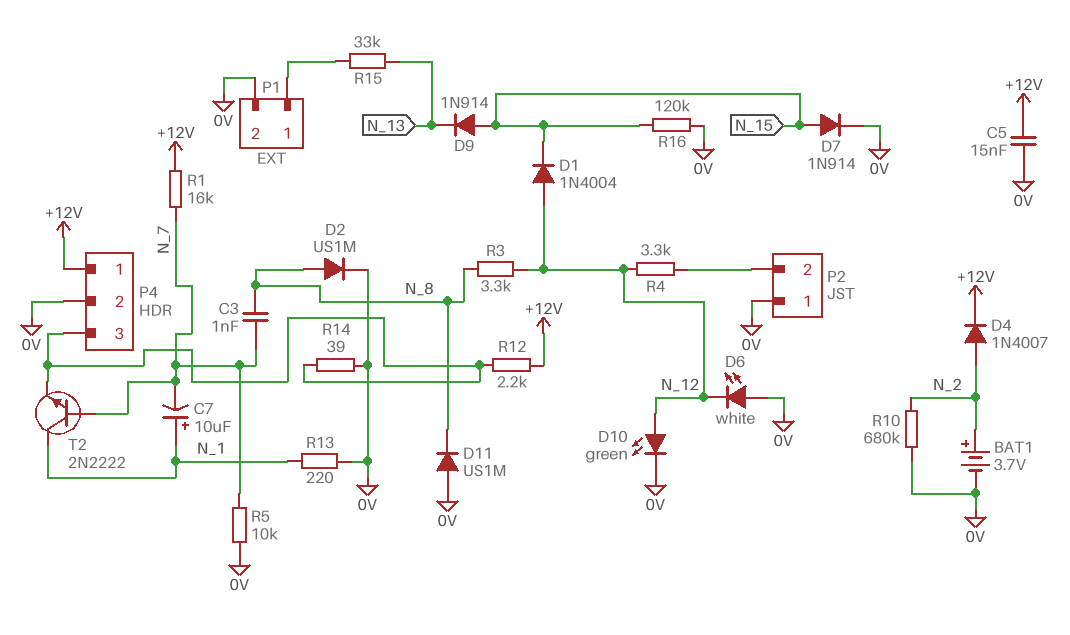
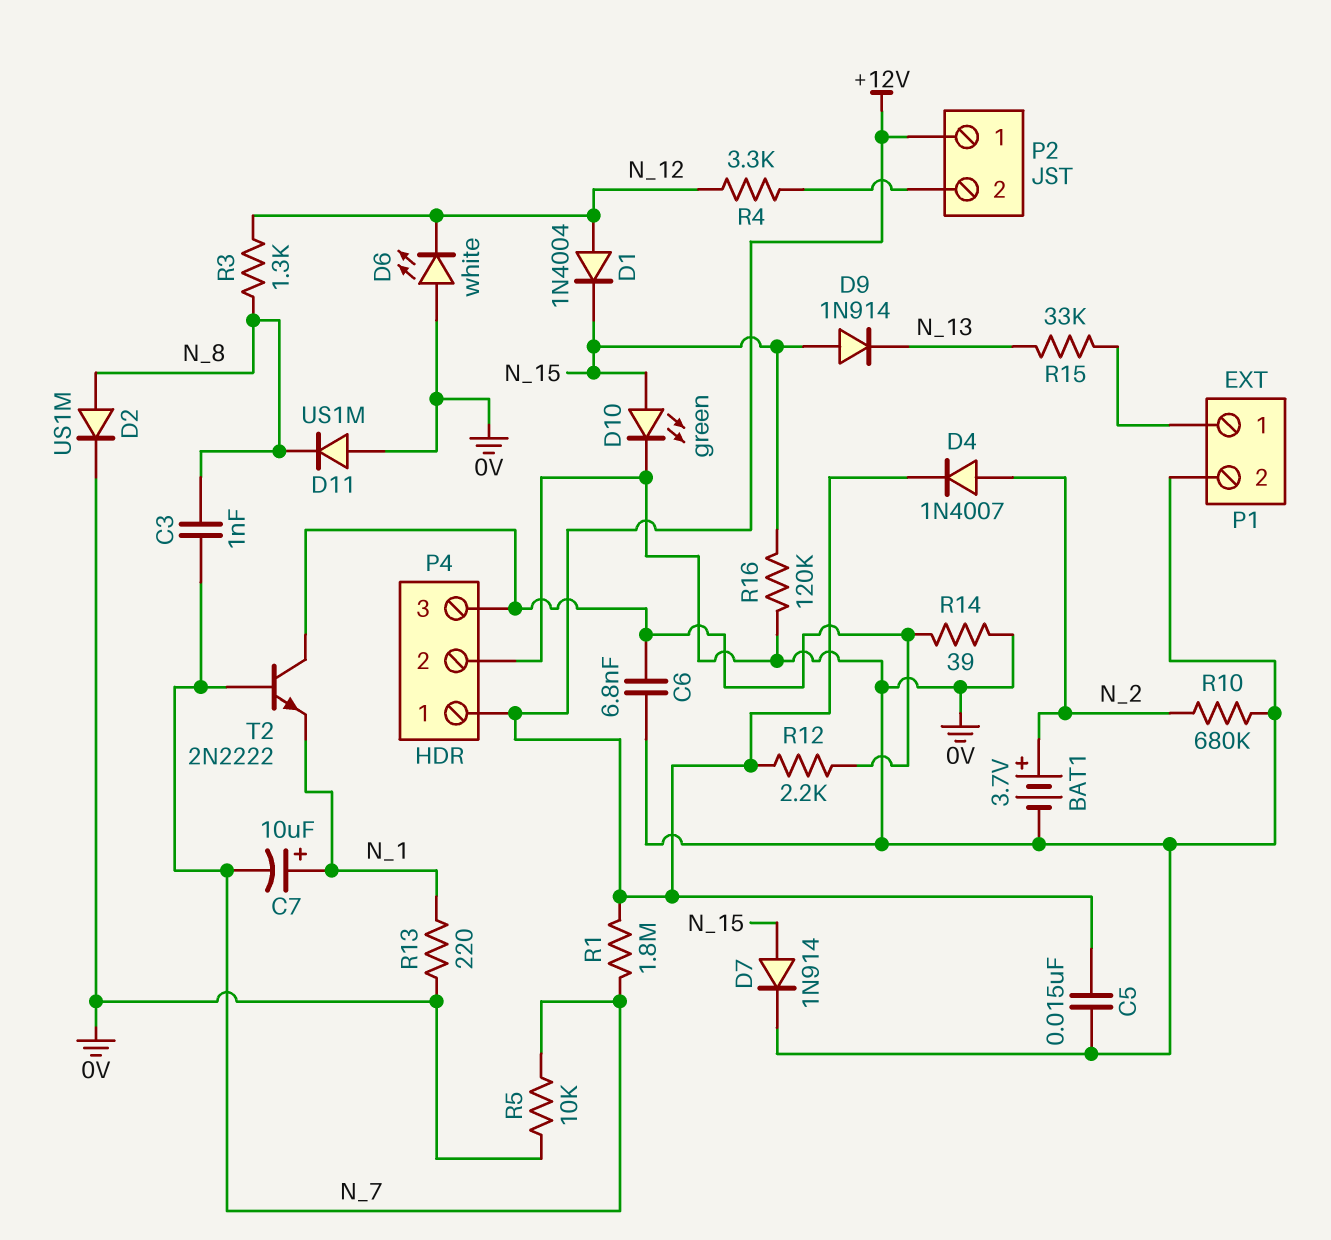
C6: none -> 6.8nF (0V, P4/3)
D10: LED green (A N_12, K 0V) -> LED green (A N_15, K 0V)
P2 pin 1: 0V -> +12V
R1: 16k (+12V, N_7) -> 1.8M (+12V, N_7)
R3: 3.3k (N_8, N_12) -> 1.3k (N_8, N_12)
T2: NPN 2N2222 (B N_7, C N_1, E P4/3) -> NPN 2N2222 (B N_7, C P4/3, E N_1)

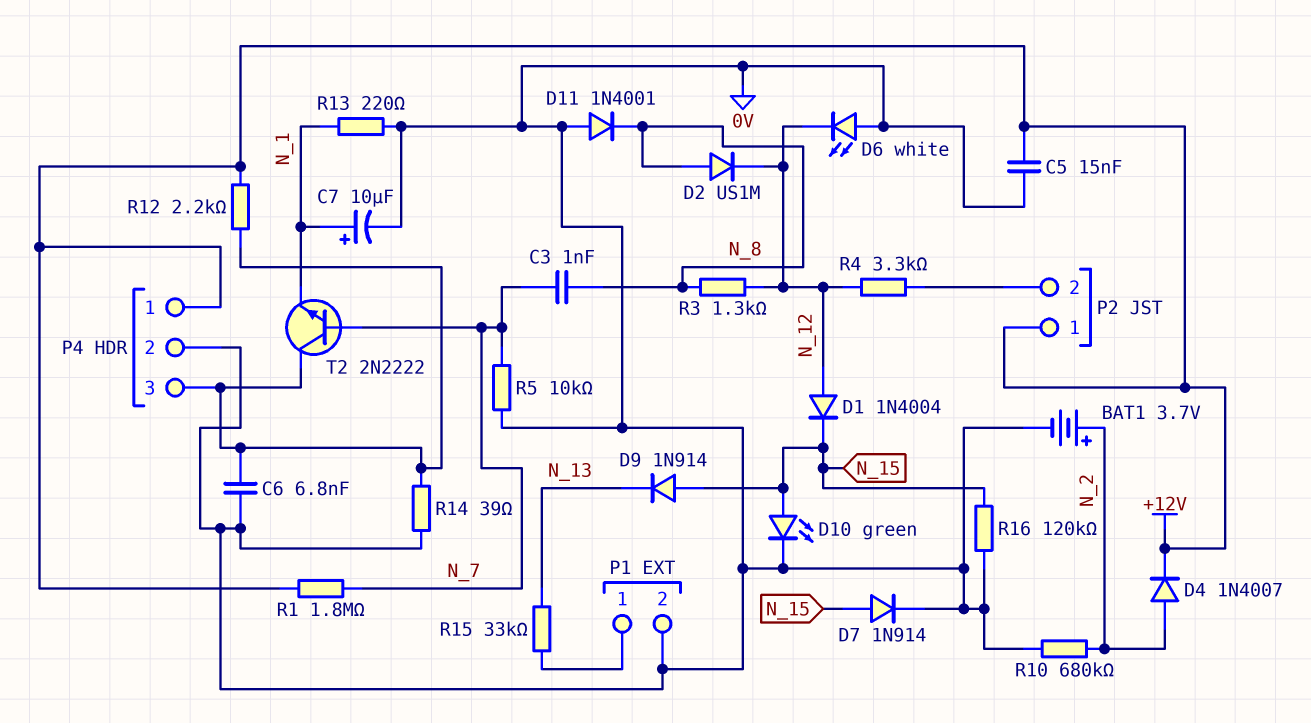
C7: 10uF (plus N_1, minus N_7) -> 10uF (plus N_1, minus 0V)
D2: diode US1M (A N_8, K 0V) -> diode US1M (A N_8, K N_12)
D11: diode US1M (A 0V, K N_8) -> diode 1N4001 (A 0V, K N_8)

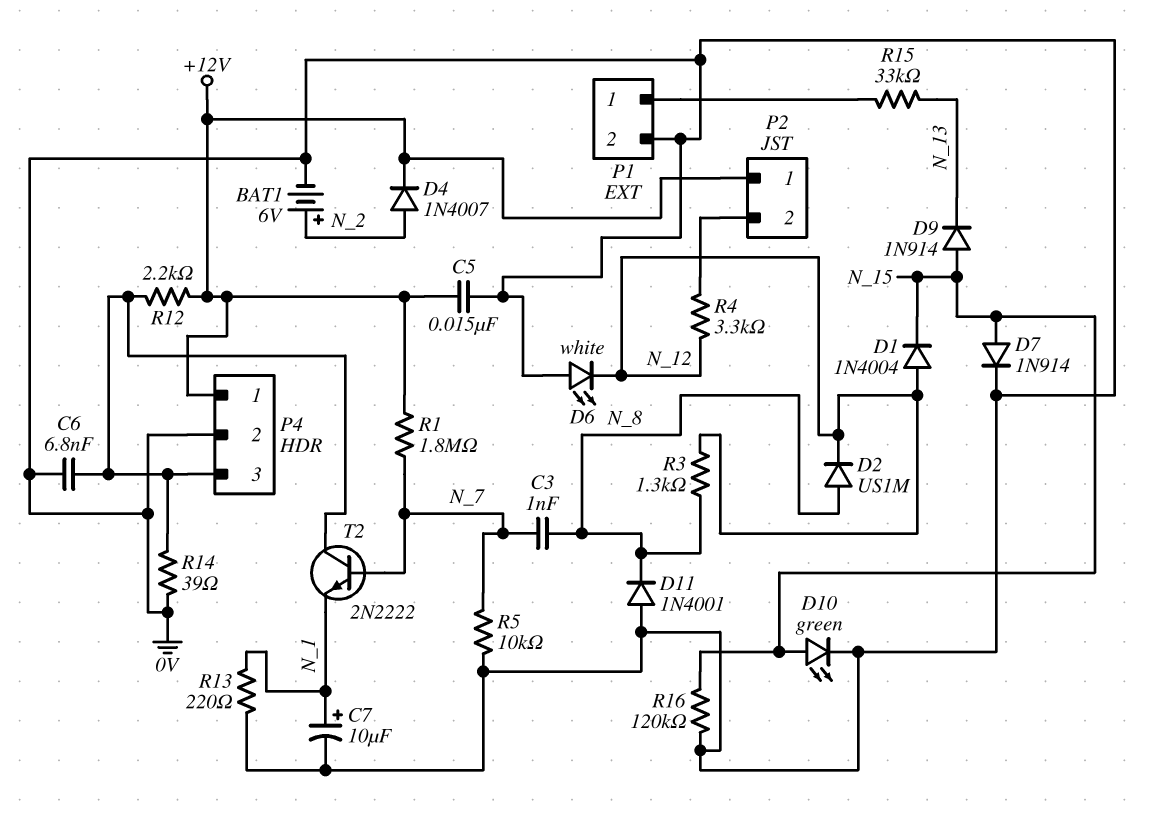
BAT1: 3.7V (plus N_2, minus 0V) -> 6V (plus N_2, minus 0V)
R10: 680k (0V, N_2) -> none

